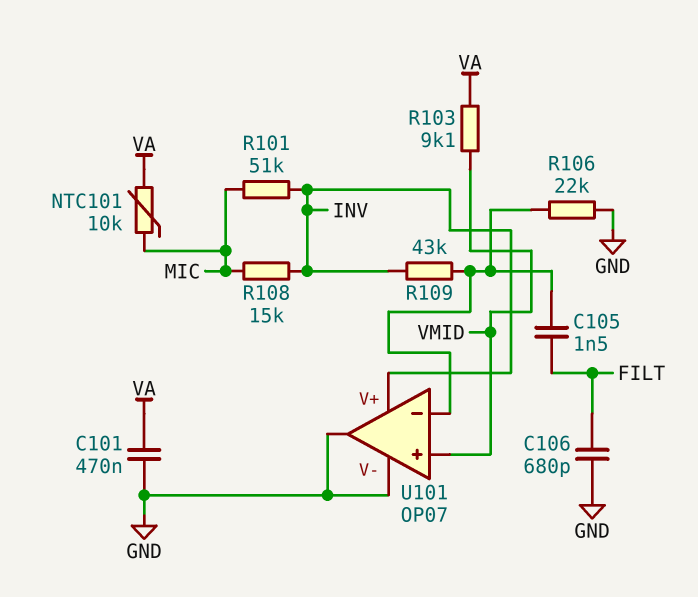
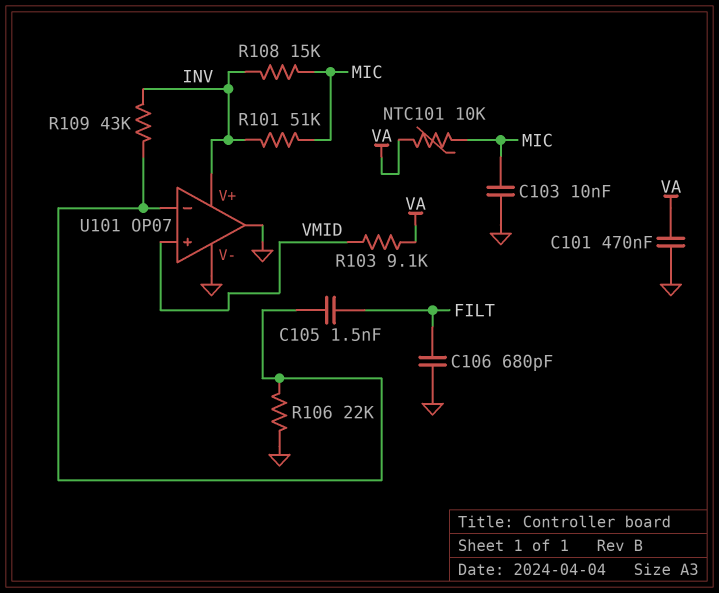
C103: none -> 10nF (GND, MIC)

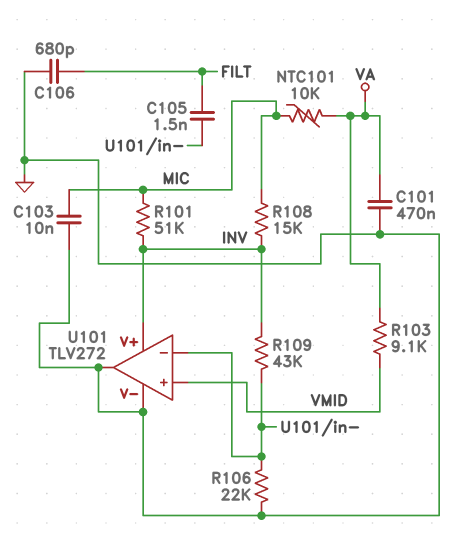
U101: OP07 -> TLV272

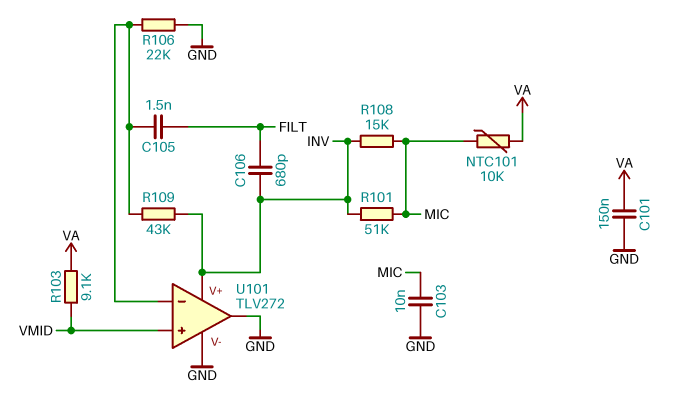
C101: 470nF (GND, VA) -> 150nF (GND, VA)
C106: 680pF (FILT, GND) -> 680pF (FILT, INV)

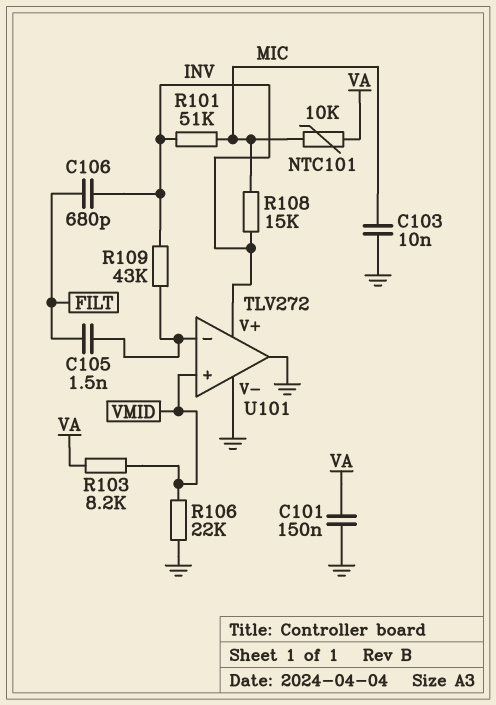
R103: 9.1k (VA, VMID) -> 8.2k (VA, VMID)
R106: 22k (GND, U101/in-) -> 22k (GND, VMID)

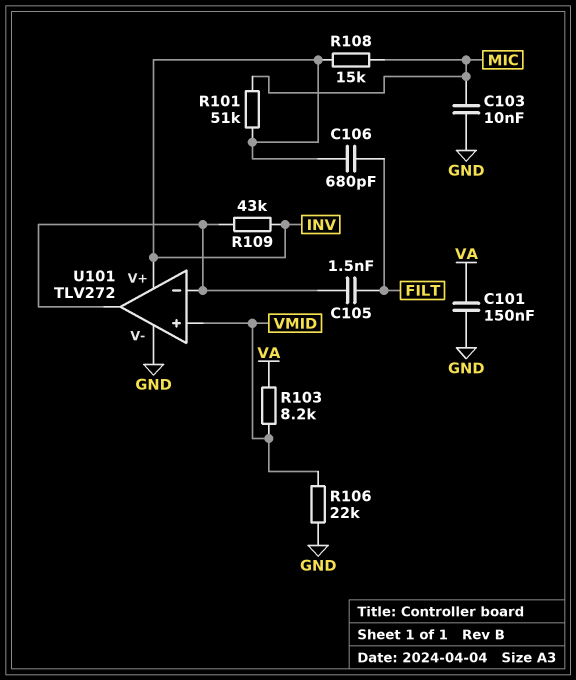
NTC101: 10k (MIC, VA) -> none
U101 pin out: GND -> U101/in-

